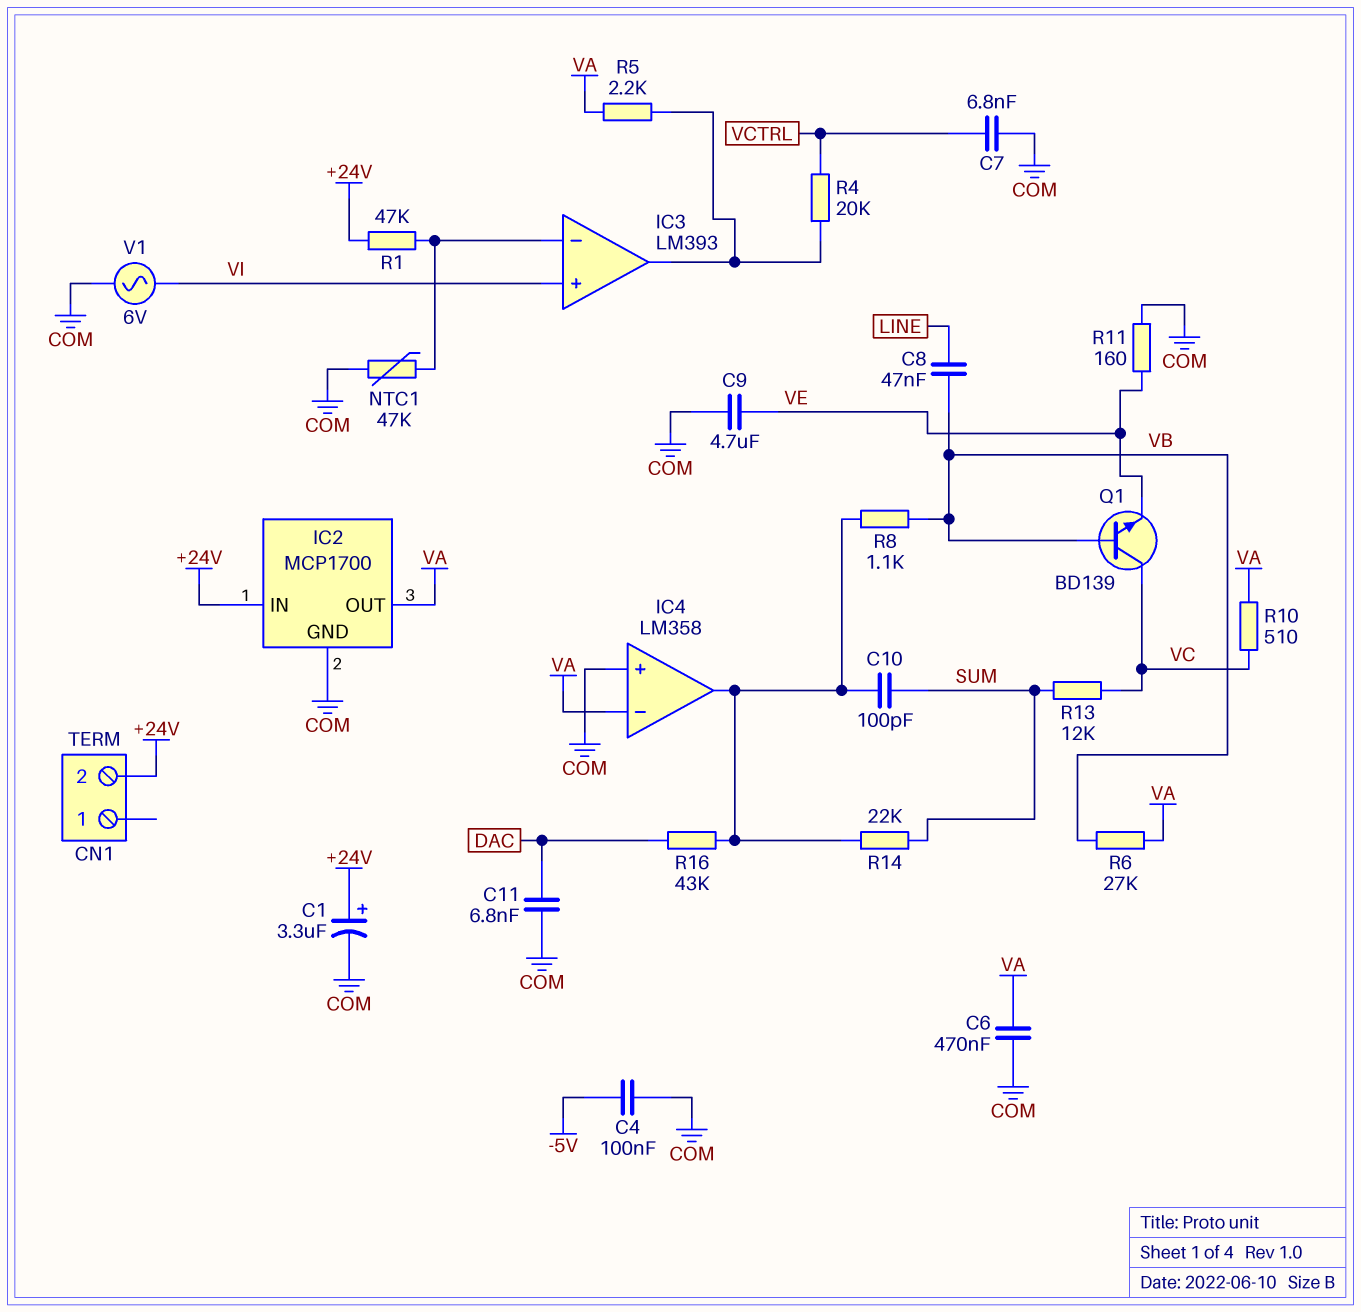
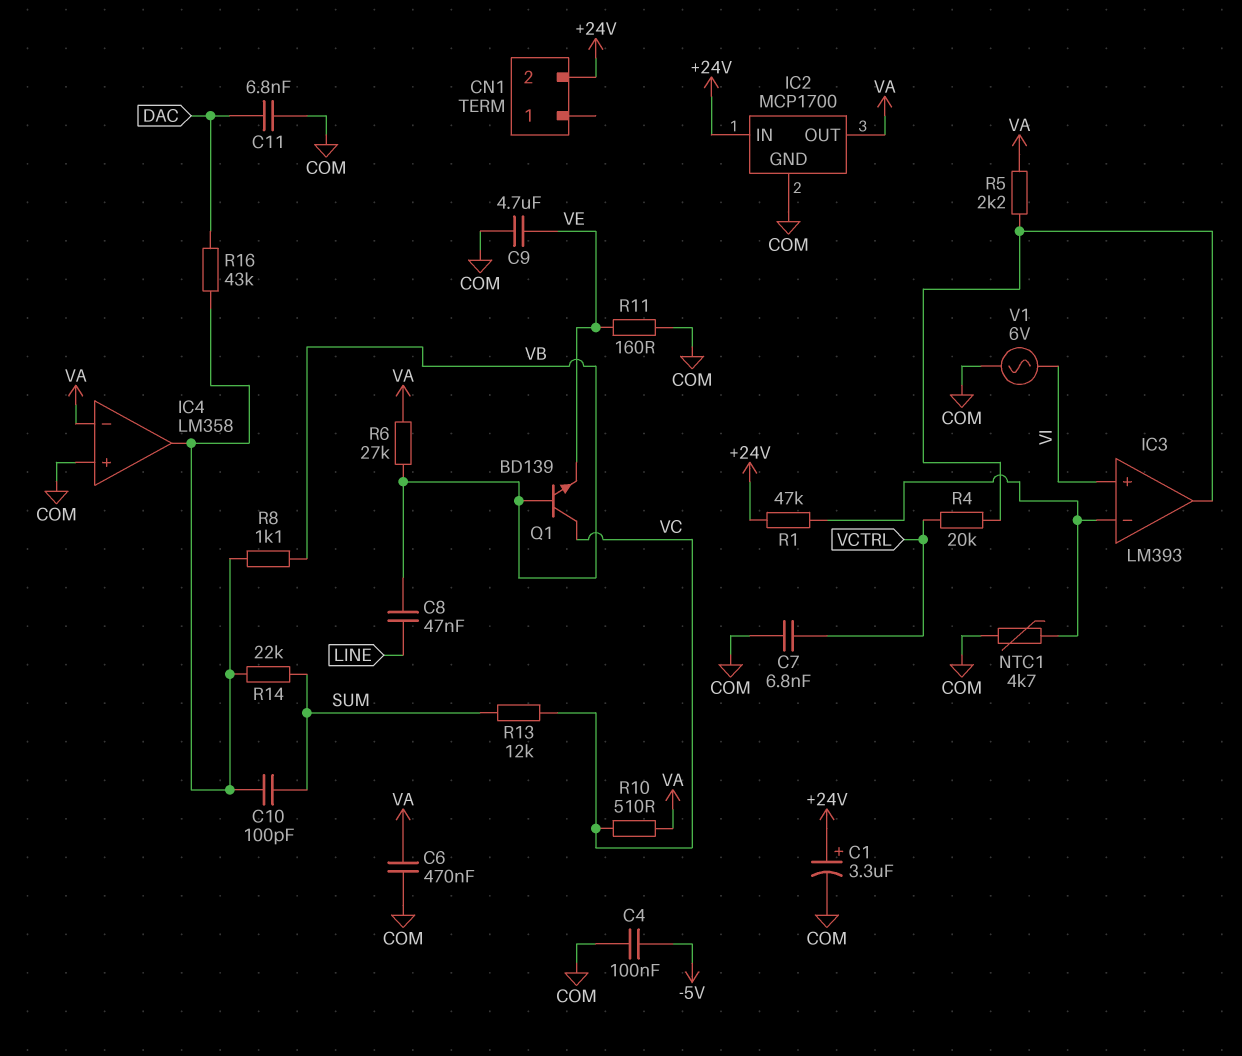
NTC1: 47k (COM, IC3/in-) -> 4.7k (COM, IC3/in-)

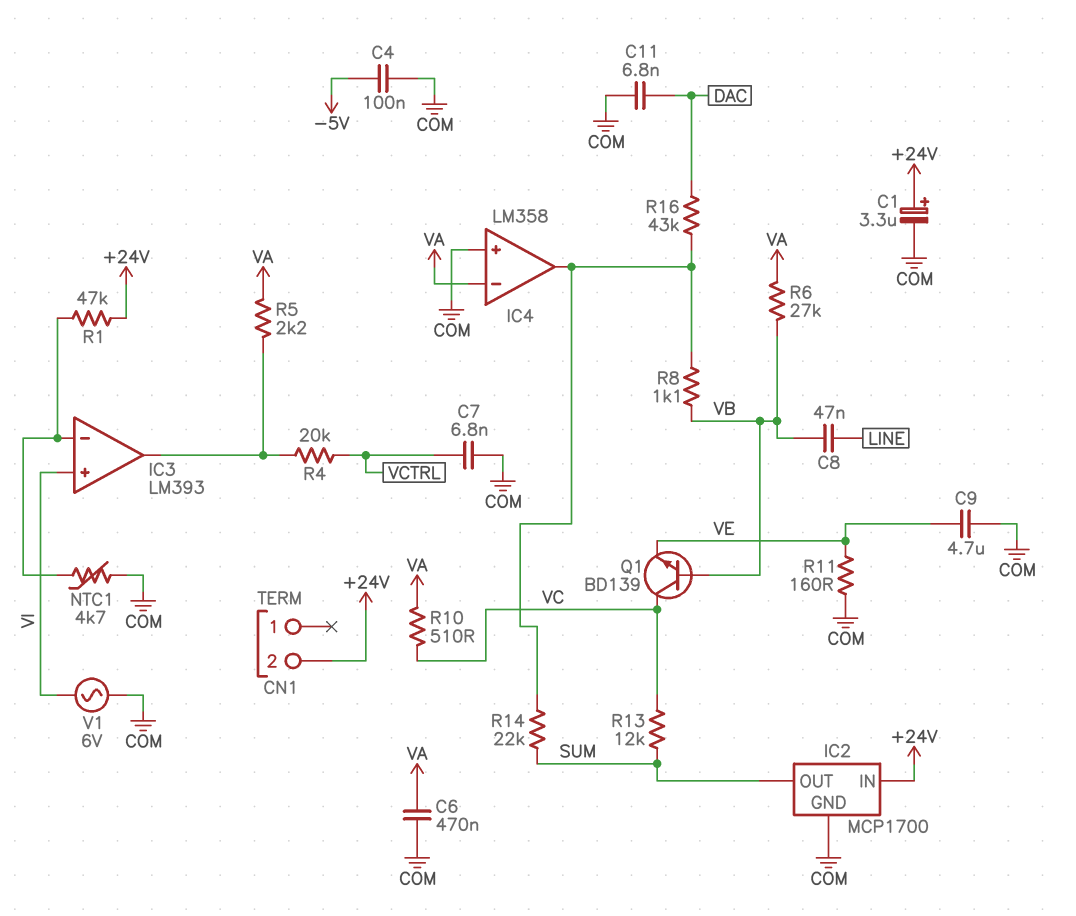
C10: 100pF (IC4/out, SUM) -> none
IC2 pin OUT: VA -> SUM

